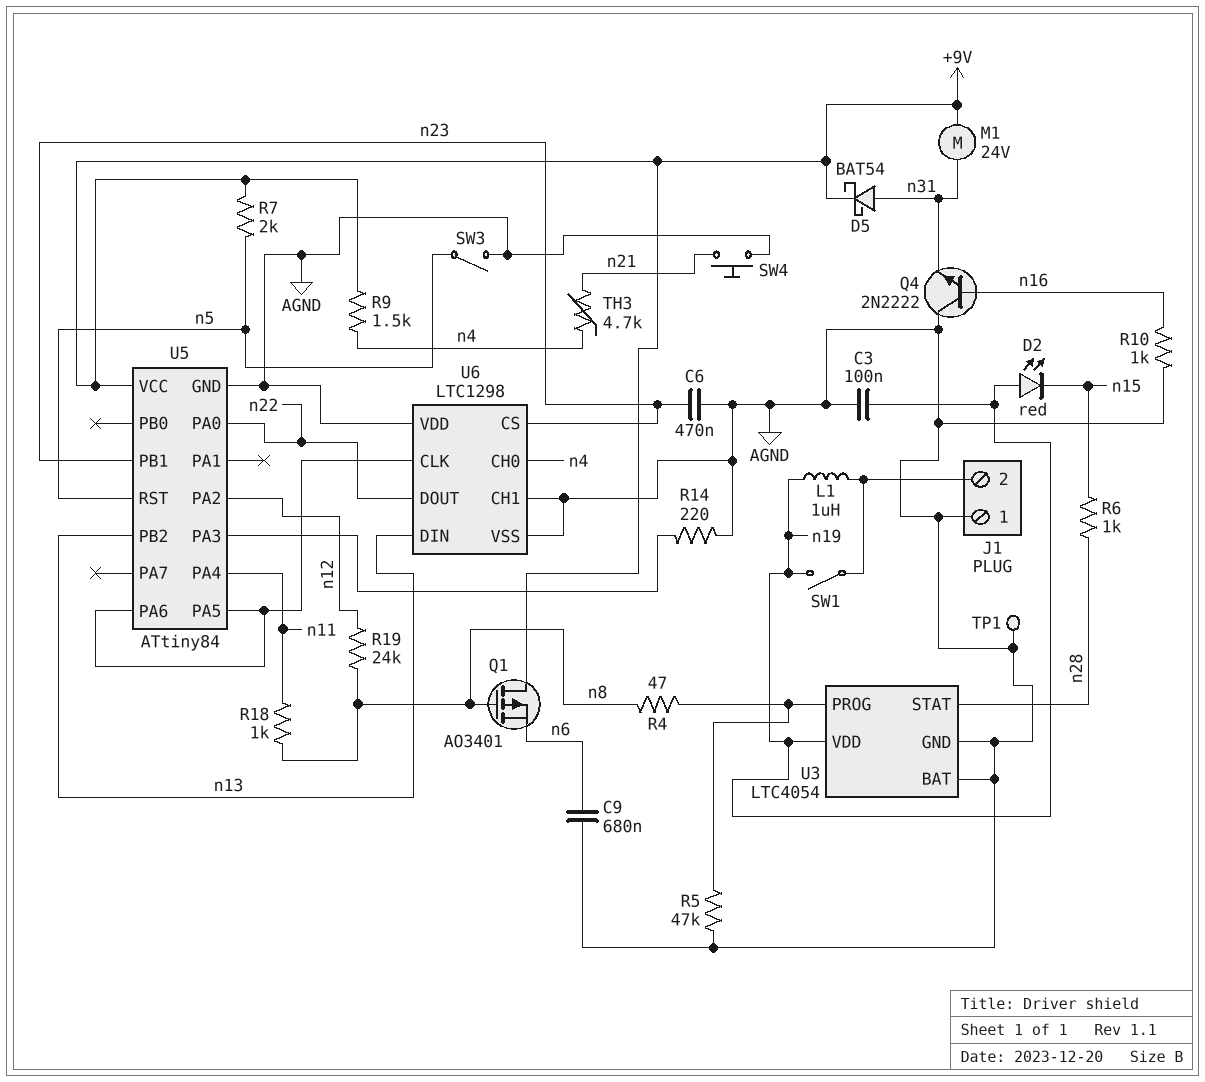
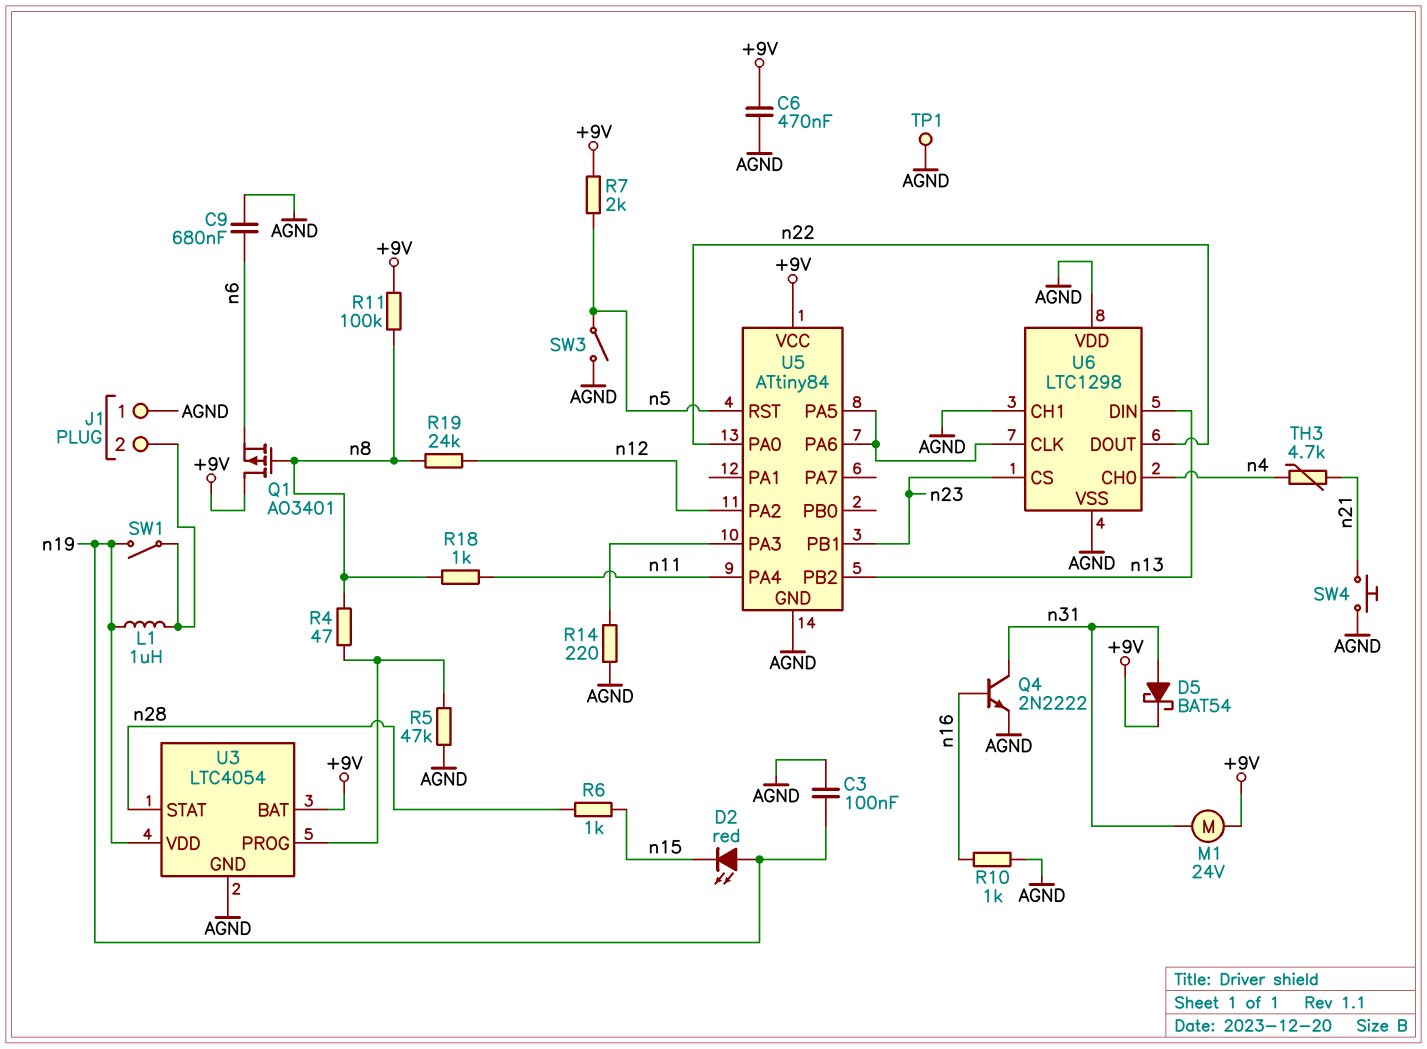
C6: 470nF (AGND, n23) -> 470nF (+9V, AGND)
Q4: NPN 2N2222 (B n16, C AGND, E n31) -> NPN 2N2222 (B n16, C n31, E AGND)
R9: 1.5k (+9V, n4) -> none
R11: none -> 100k (+9V, n8)
U3 pin BAT: AGND -> +9V

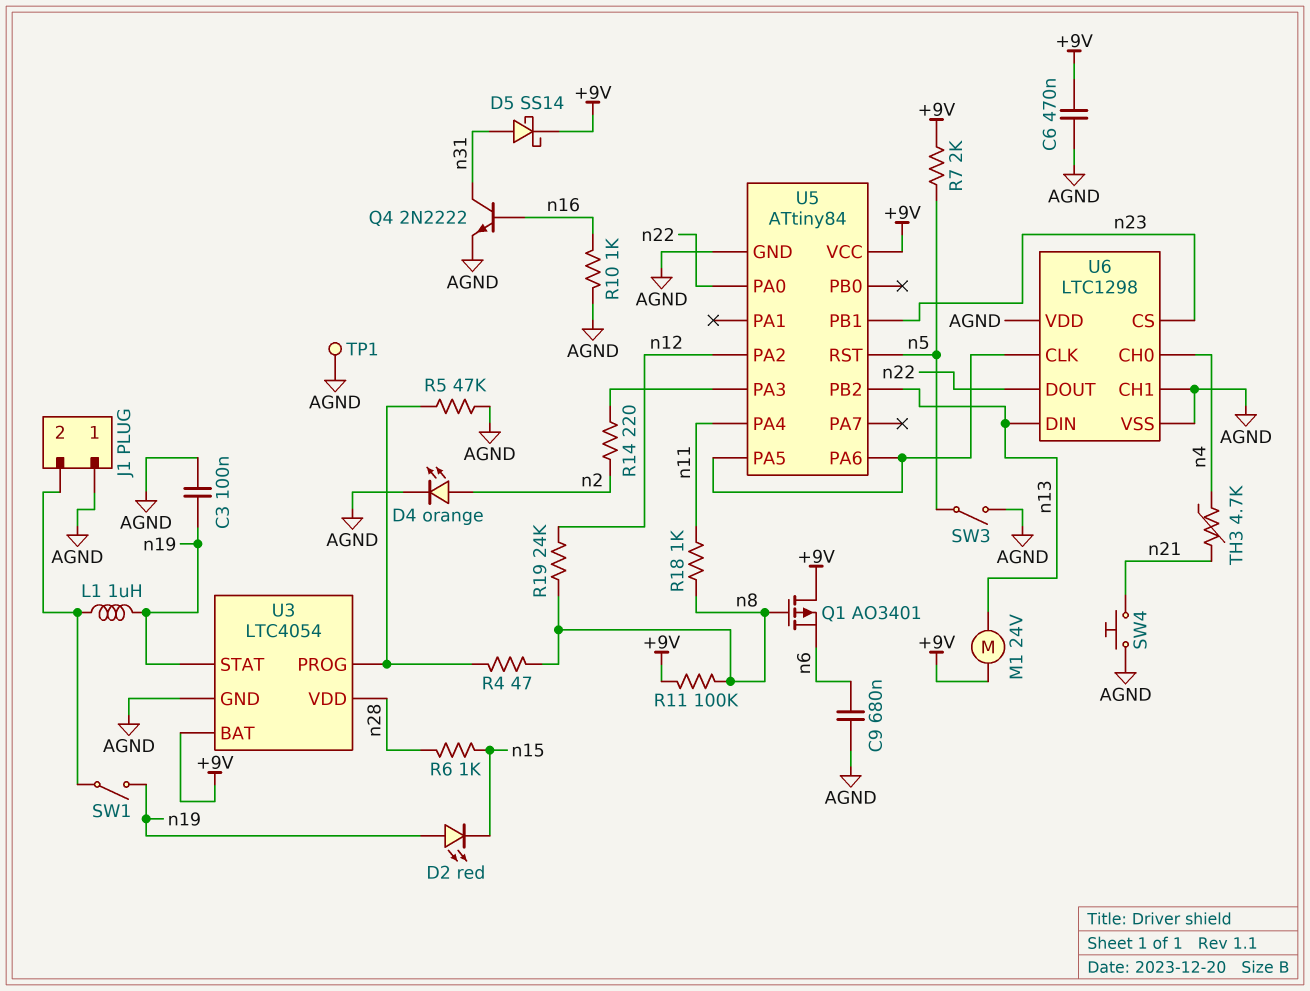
D4: none -> LED orange (A n2, K AGND)
D5: schottky BAT54 (A n31, K +9V) -> schottky SS14 (A n31, K +9V)
M1: motor 24V (+9V, n31) -> motor 24V (+9V, n13)
R14: 220 (AGND, U5/PA3) -> 220 (U5/PA3, n2)
U3 pin STAT: n28 -> n19
U3 pin VDD: n19 -> n28

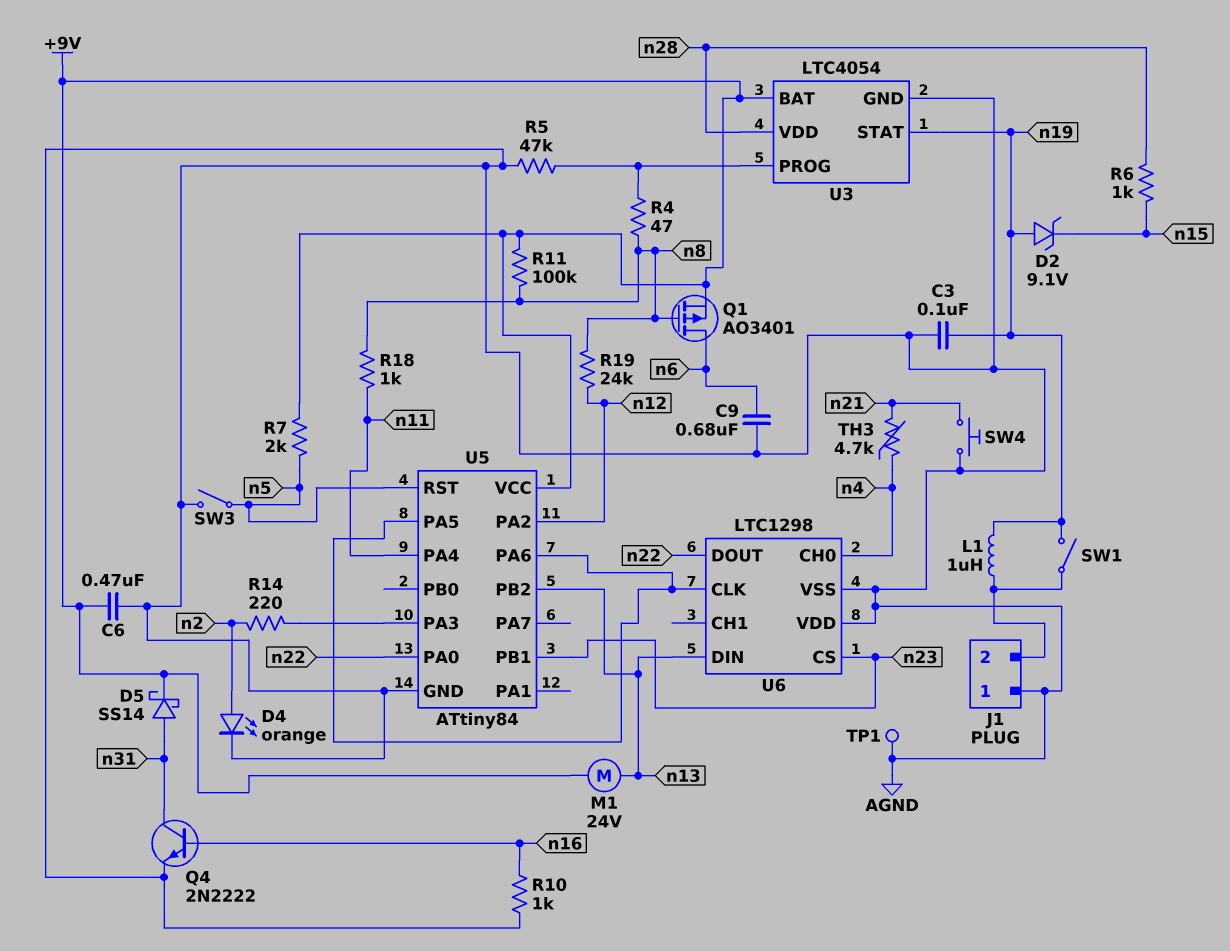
D2: LED red (A n19, K n15) -> zener 9.1V (A n19, K n15)
Q1: PMOS AO3401 (G n8, D +9V, S n6) -> PMOS AO3401 (G n8, D n6, S +9V)
U6 pin CH1: AGND -> none

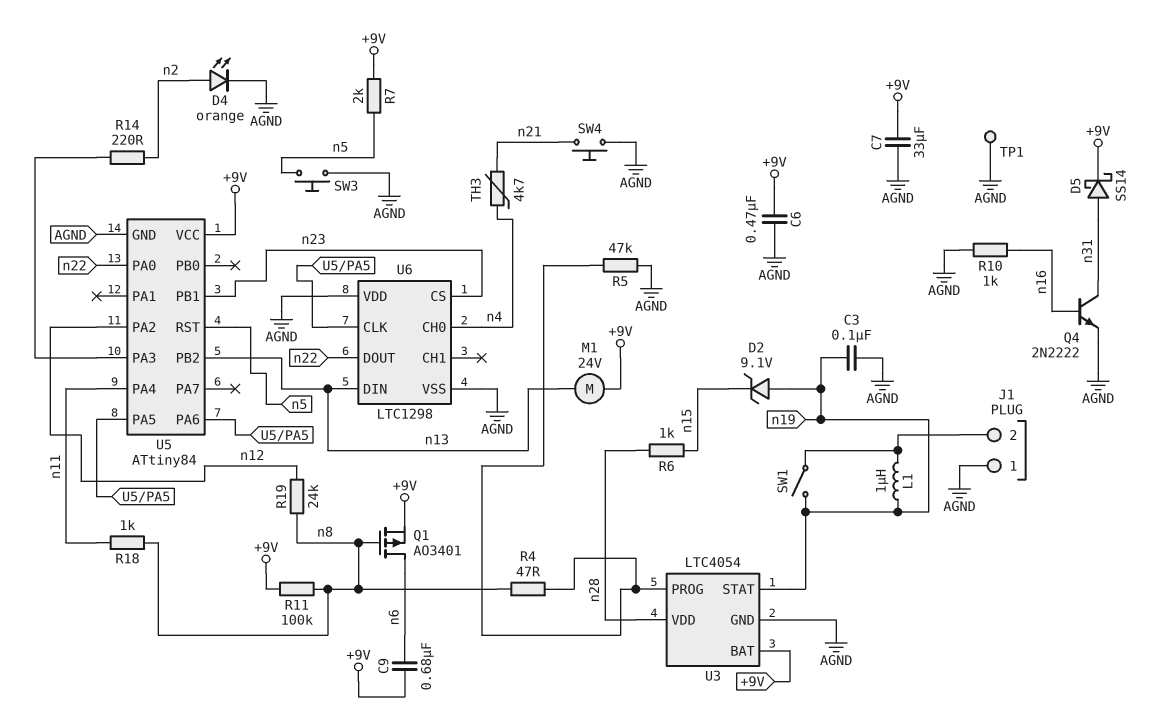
C7: none -> 33uF (+9V, AGND)
C9: 680nF (AGND, n6) -> 680nF (+9V, n6)
SW3: switch (AGND, n5) -> button (AGND, n5)

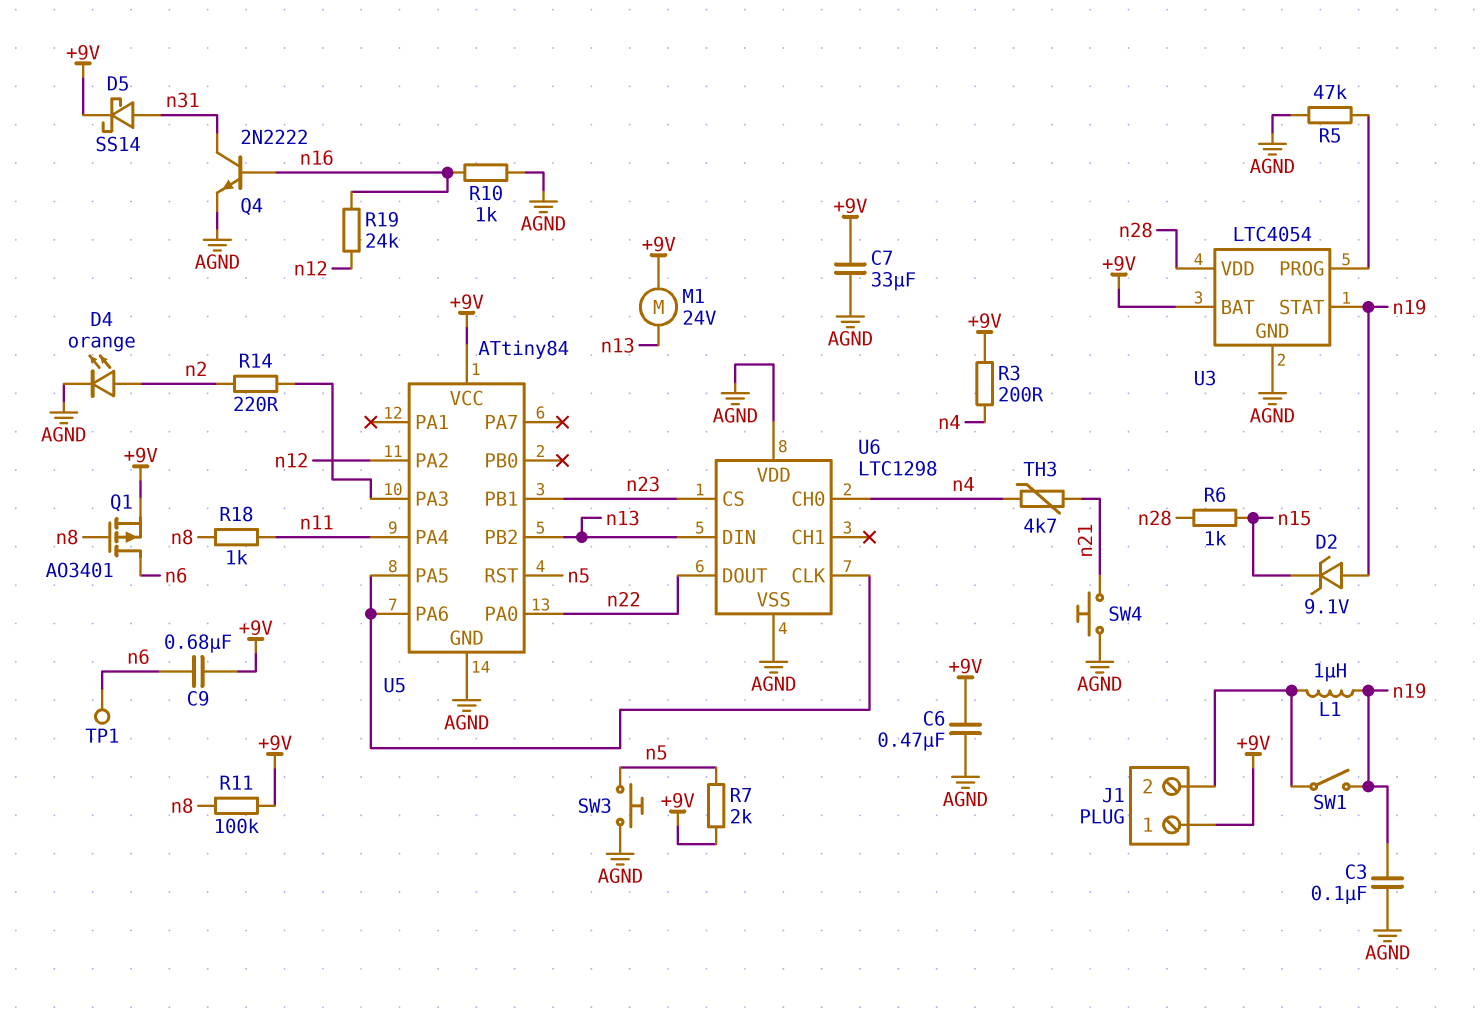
J1 pin 1: AGND -> +9V
R3: none -> 200 (+9V, n4)
R4: 47 (U3/PROG, n8) -> none
R19: 24k (n8, n12) -> 24k (n12, n16)
TP1: test point (AGND) -> test point (n6)

